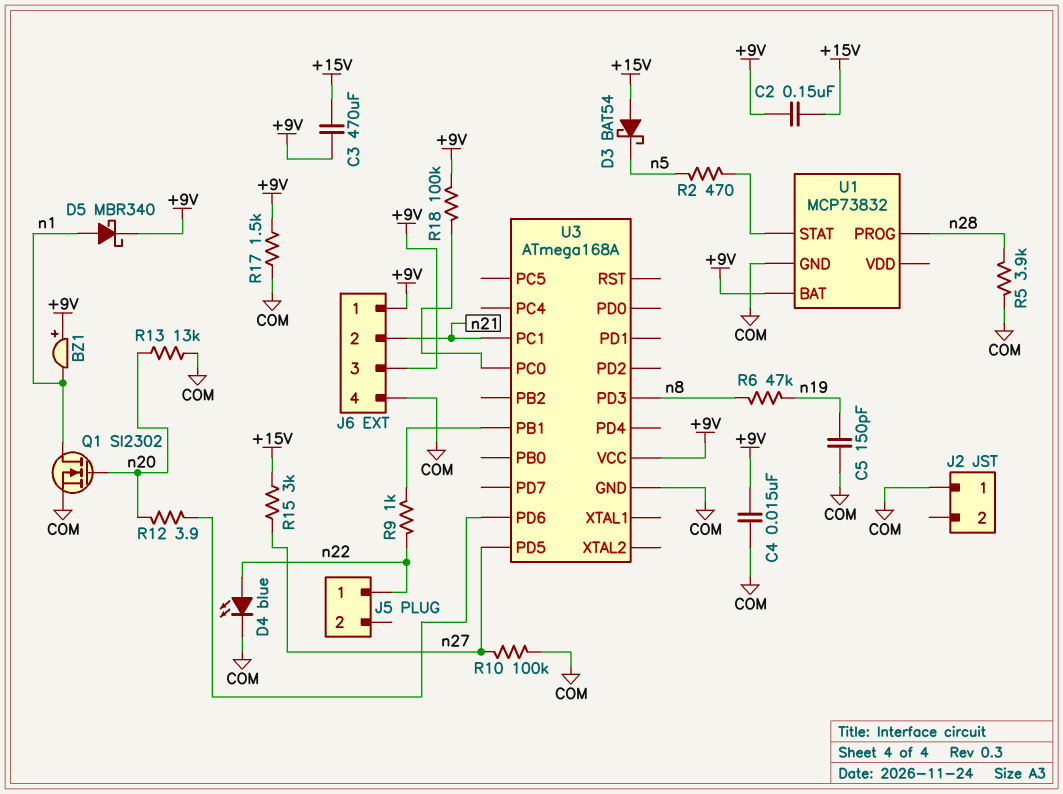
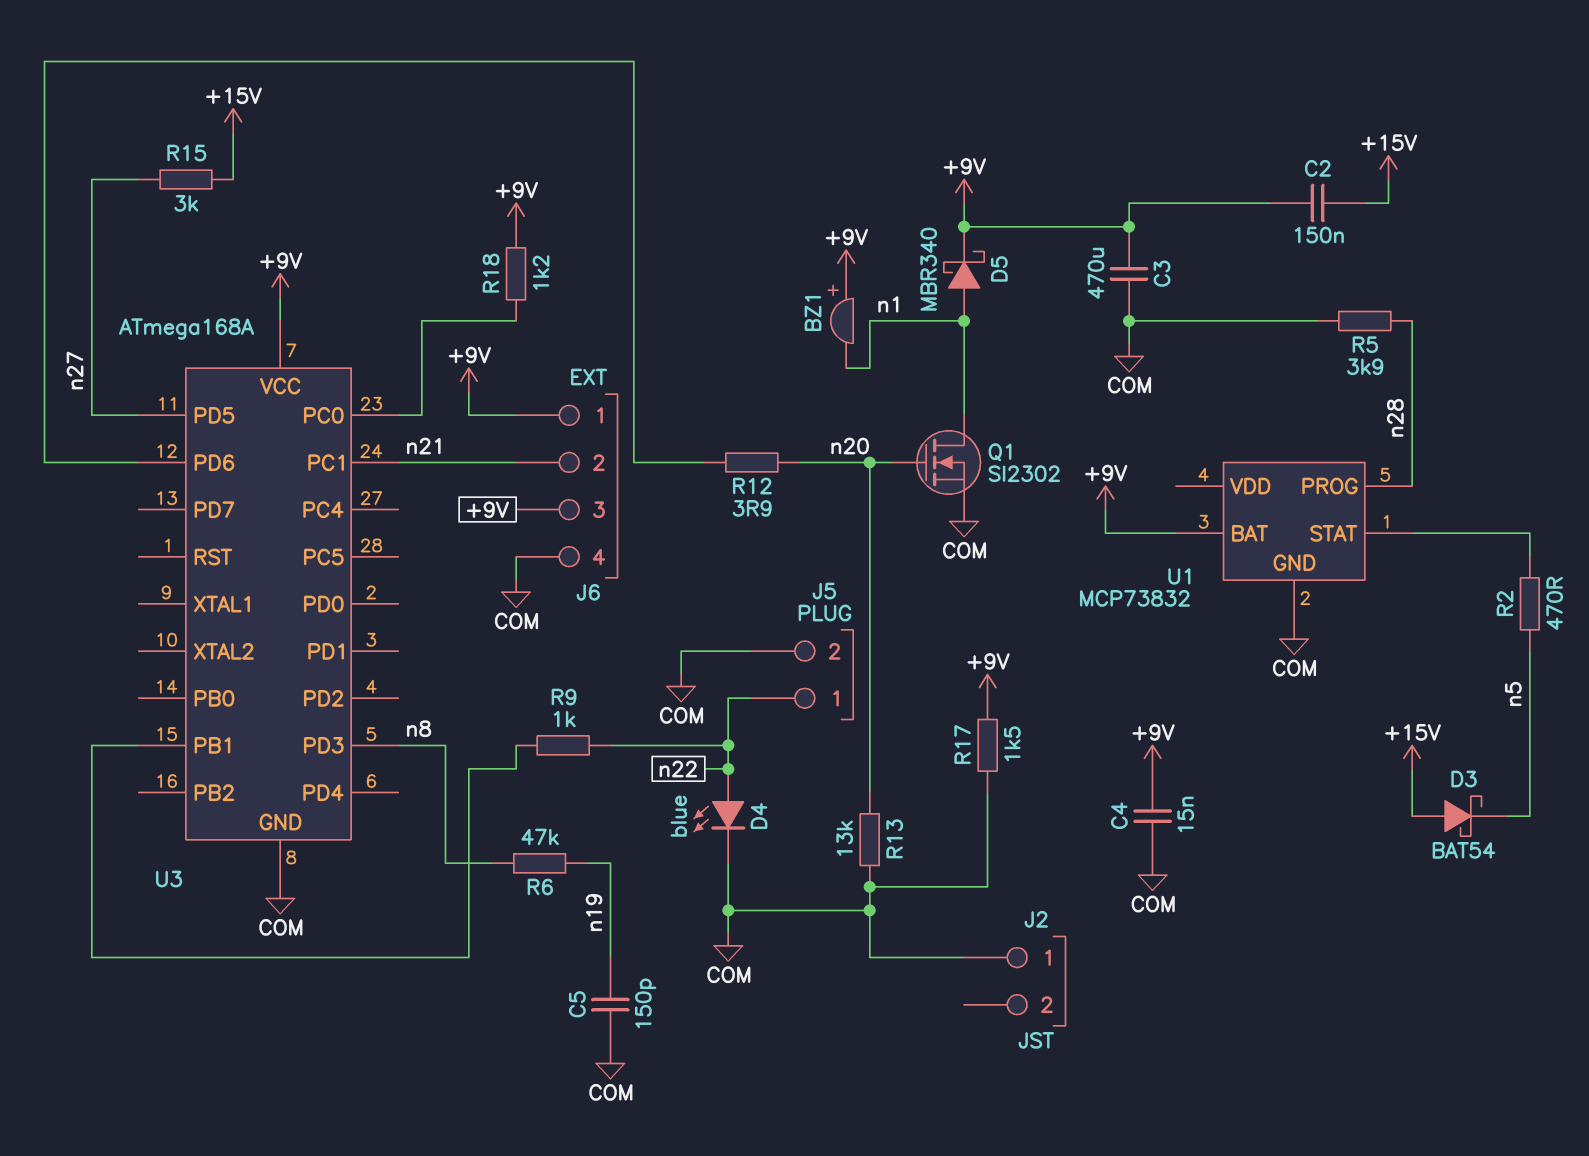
C3: 470uF (+9V, +15V) -> 470uF (+9V, COM)
J5 pin 2: none -> COM
R10: 100k (COM, n27) -> none
R18: 100k (+9V, U3/PC0) -> 1.2k (+9V, U3/PC0)

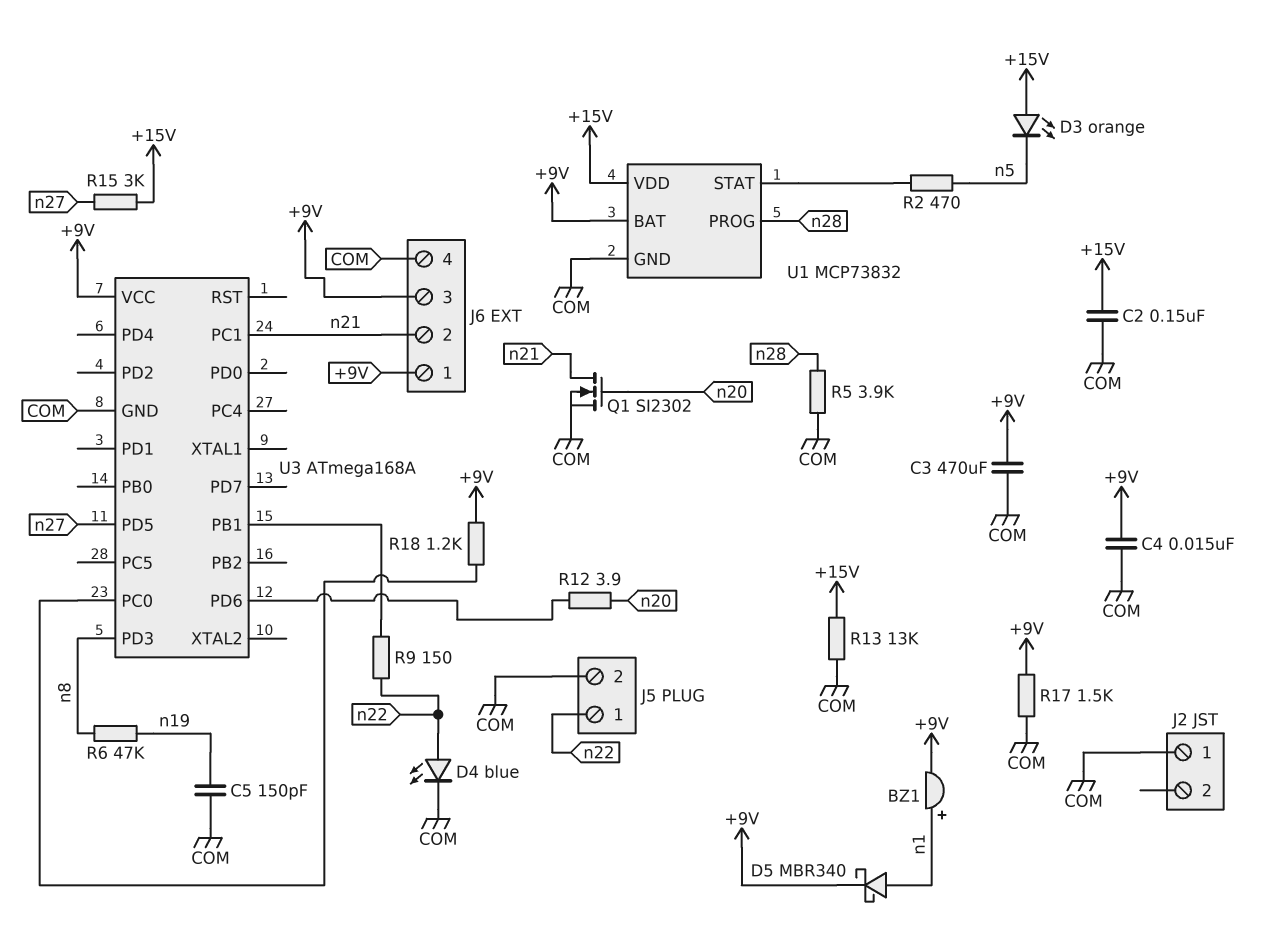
BZ1: buzzer (plus +9V, minus n1) -> buzzer (plus n1, minus +9V)
C2: 150nF (+9V, +15V) -> 150nF (+15V, COM)
D3: schottky BAT54 (A +15V, K n5) -> LED orange (A +15V, K n5)
Q1: NMOS SI2302 (G n20, D n1, S COM) -> NMOS SI2302 (G n20, D n21, S COM)
R9: 1k (U3/PB1, n22) -> 150 (U3/PB1, n22)
R13: 13k (COM, n20) -> 13k (+15V, COM)
U1 pin VDD: none -> +15V

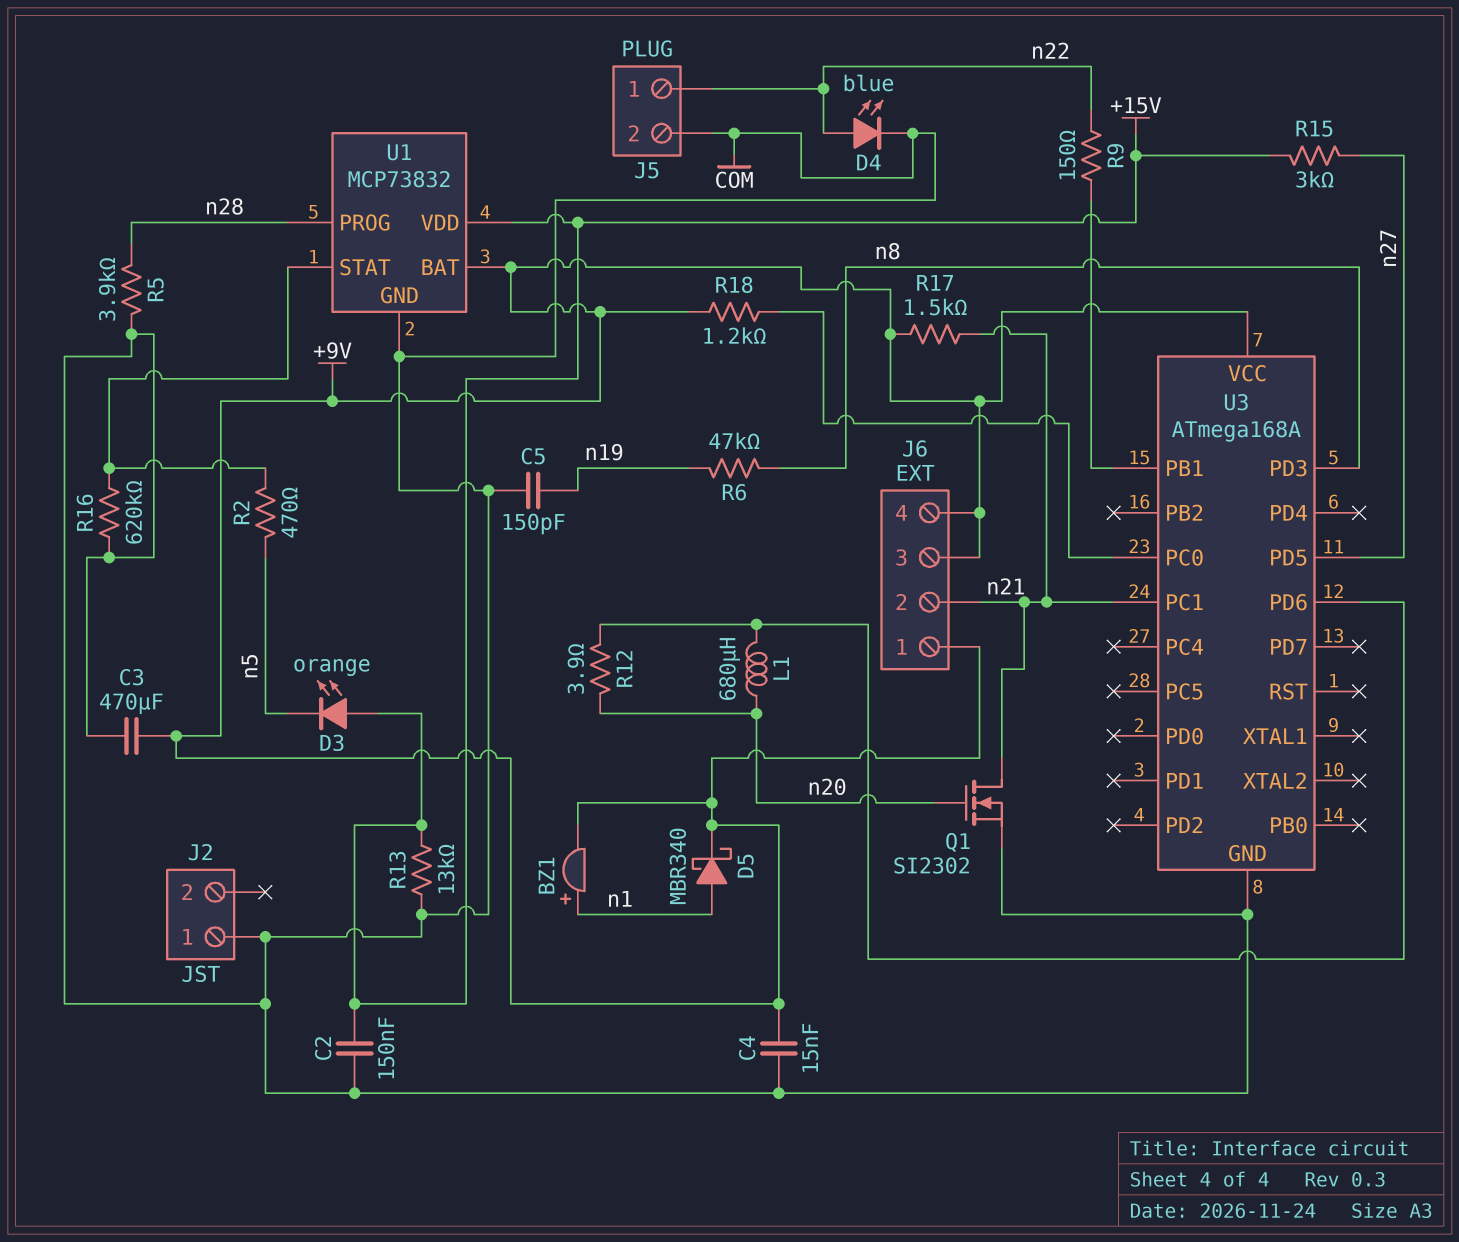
J6 pin 4: COM -> +9V
L1: none -> 680uH (U3/PD6, n20)
R16: none -> 620k (COM, U1/STAT)
R17: 1.5k (+9V, COM) -> 1.5k (+9V, n21)

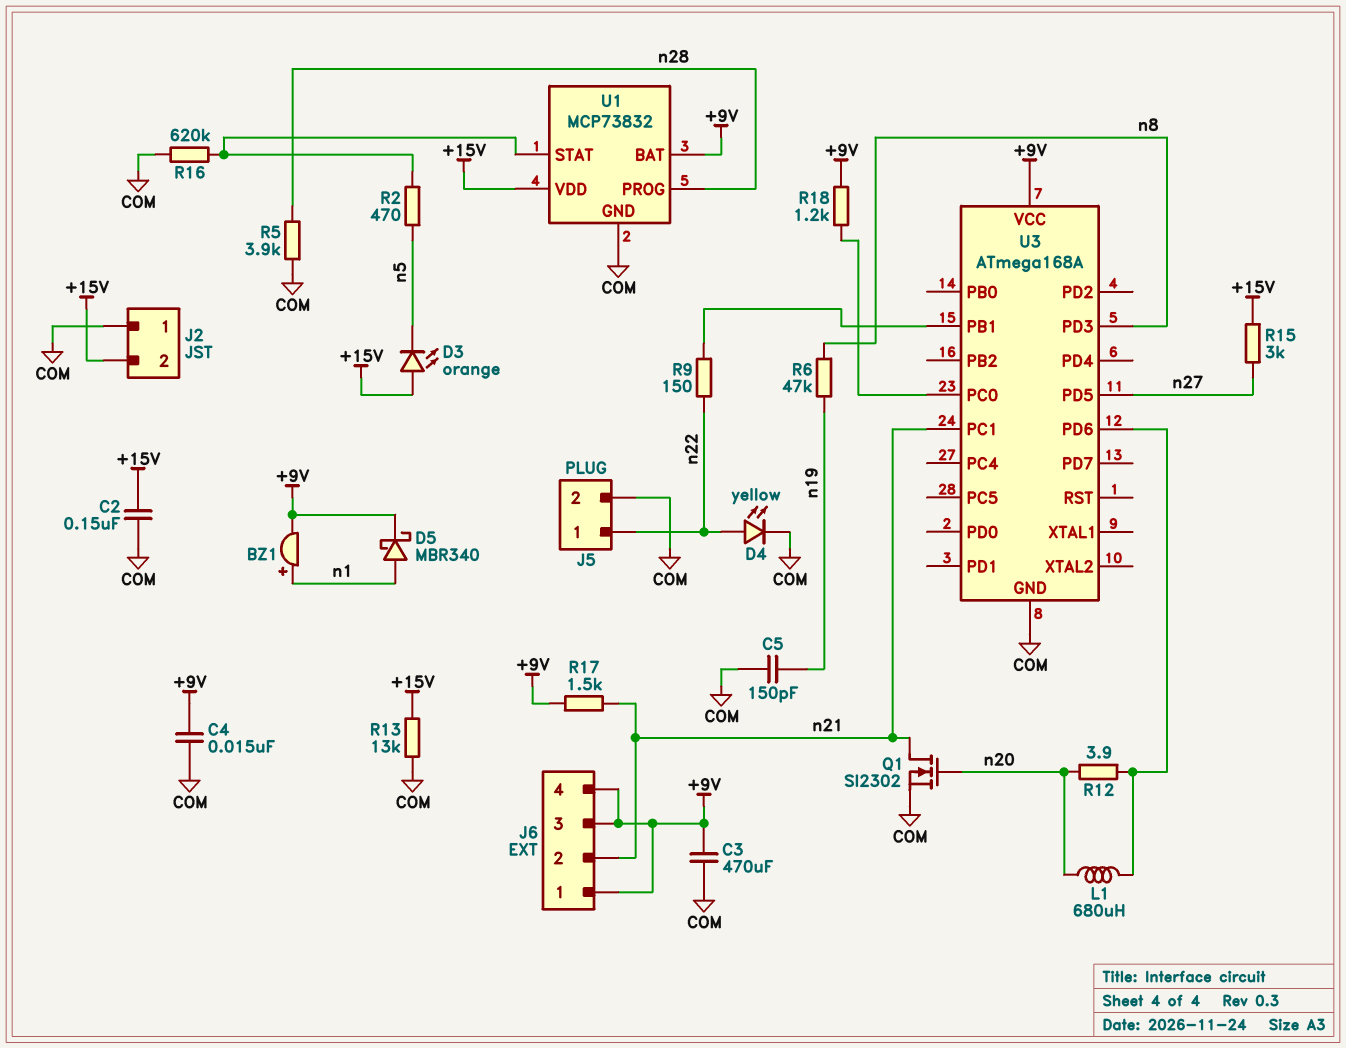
D4: LED blue (A n22, K COM) -> LED yellow (A n22, K COM)
J2 pin 2: none -> +15V

